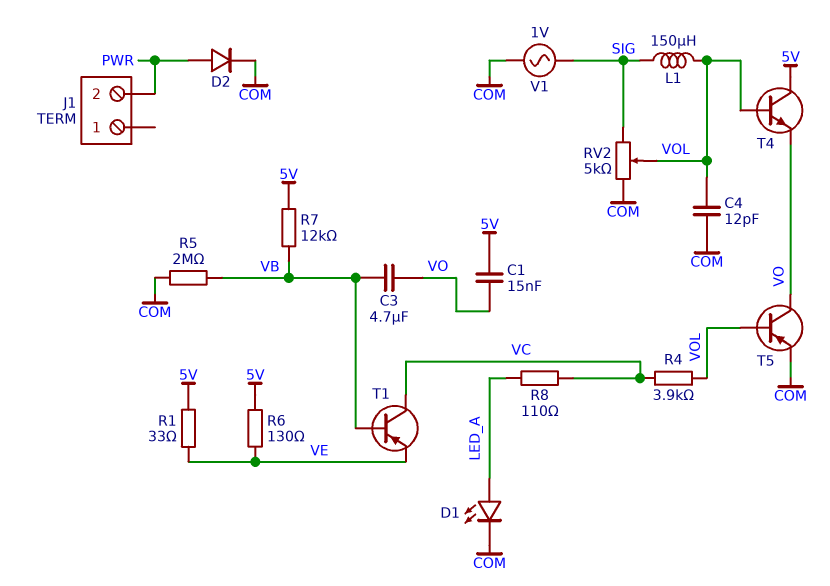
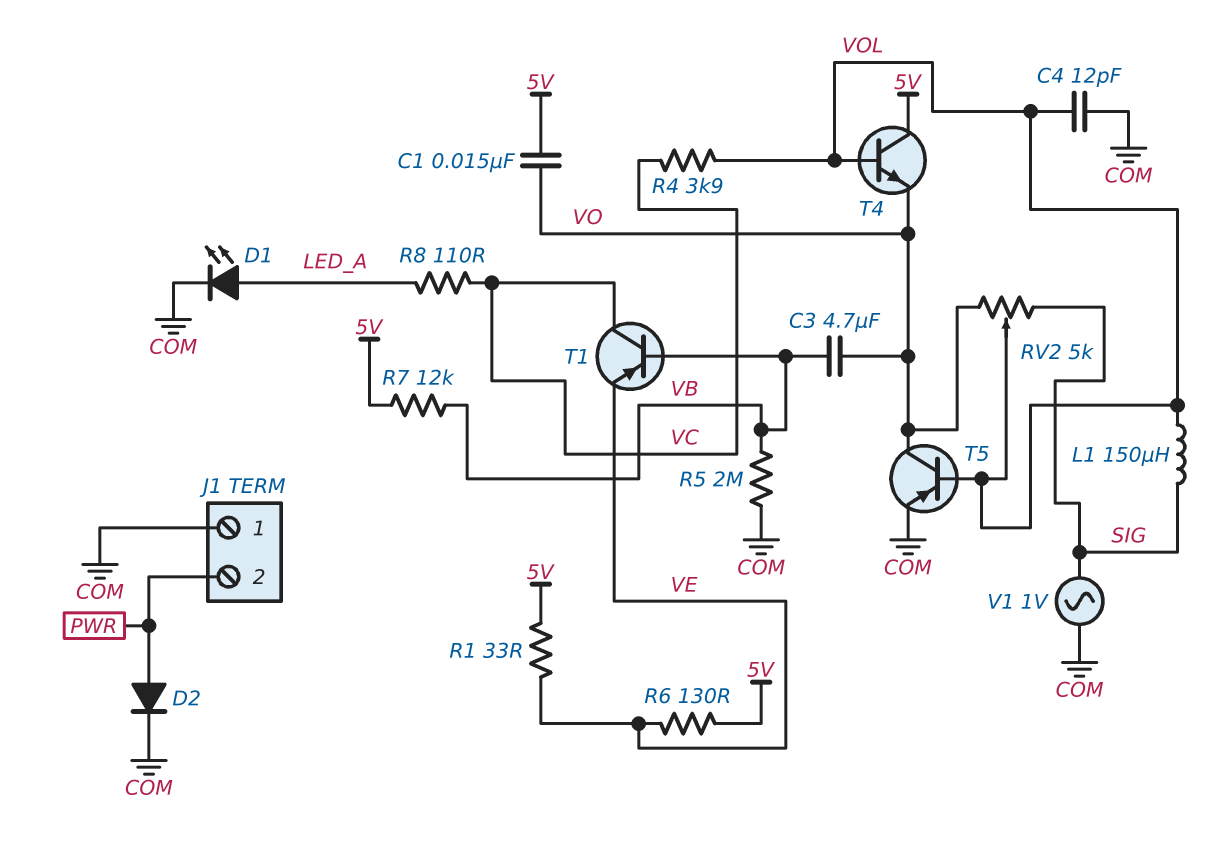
J1 pin 1: none -> COM
RV2: 5k (COM, SIG, wiper VOL) -> 5k (SIG, VO, wiper VOL)

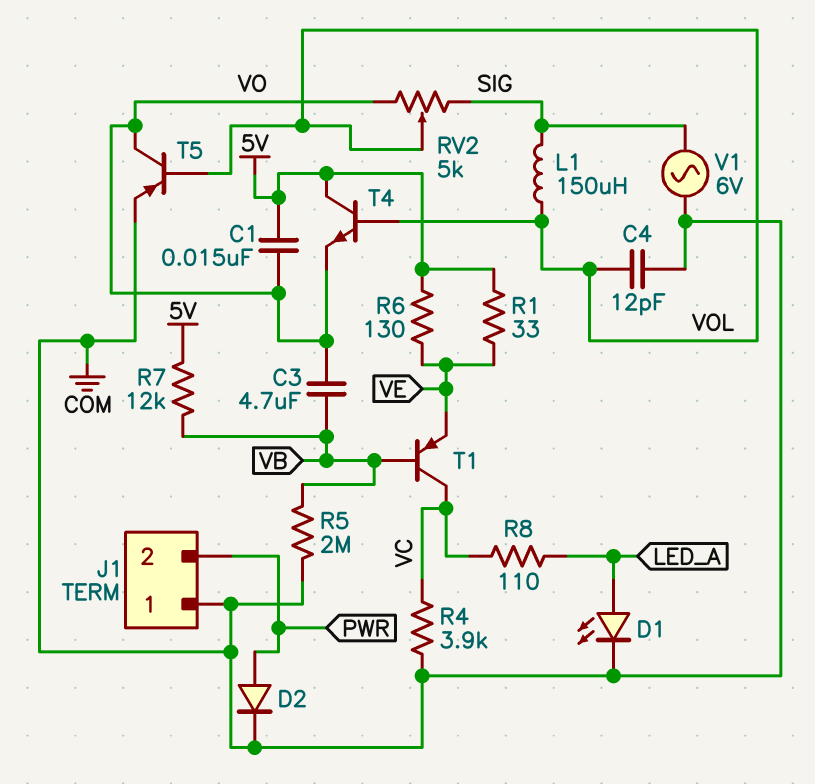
R4: 3.9k (VC, VOL) -> 3.9k (COM, VC)
V1: AC 1V (COM, SIG) -> AC 6V (COM, SIG)

